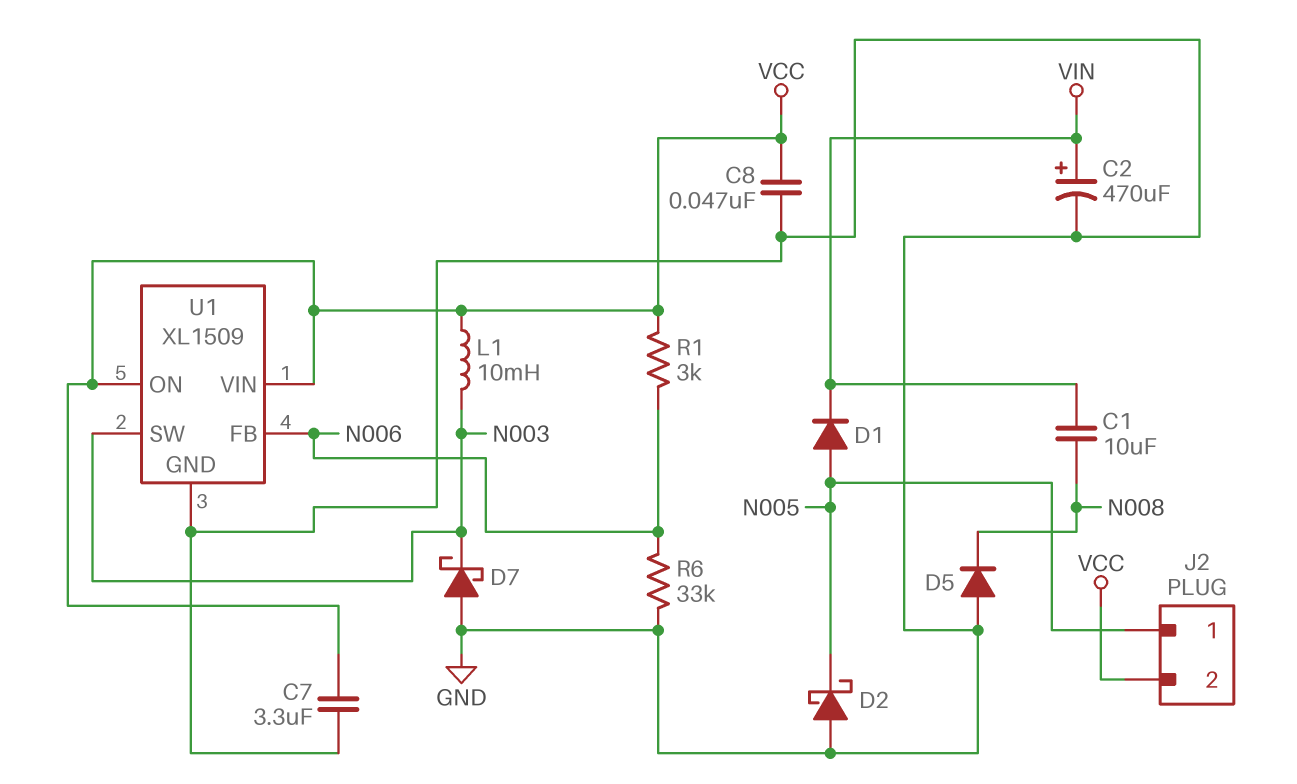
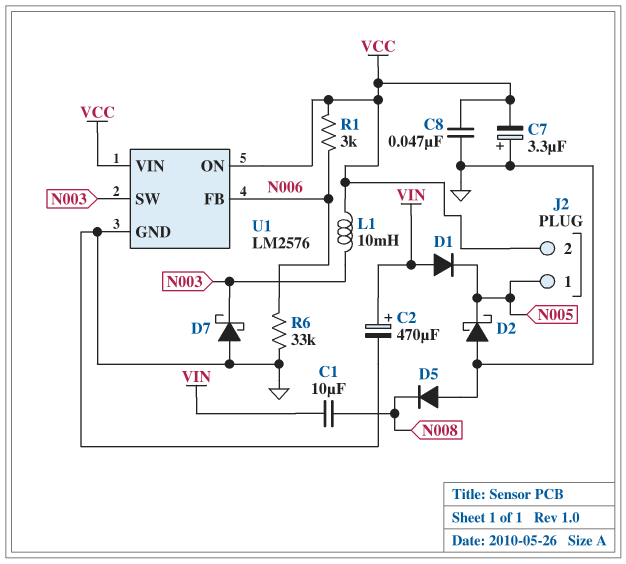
C7: 3.3uF (GND, VCC) -> 3.3uF (plus GND, minus VCC)
D1: diode (A N005, K VIN) -> diode (A VIN, K N005)
U1: XL1509 -> LM2576

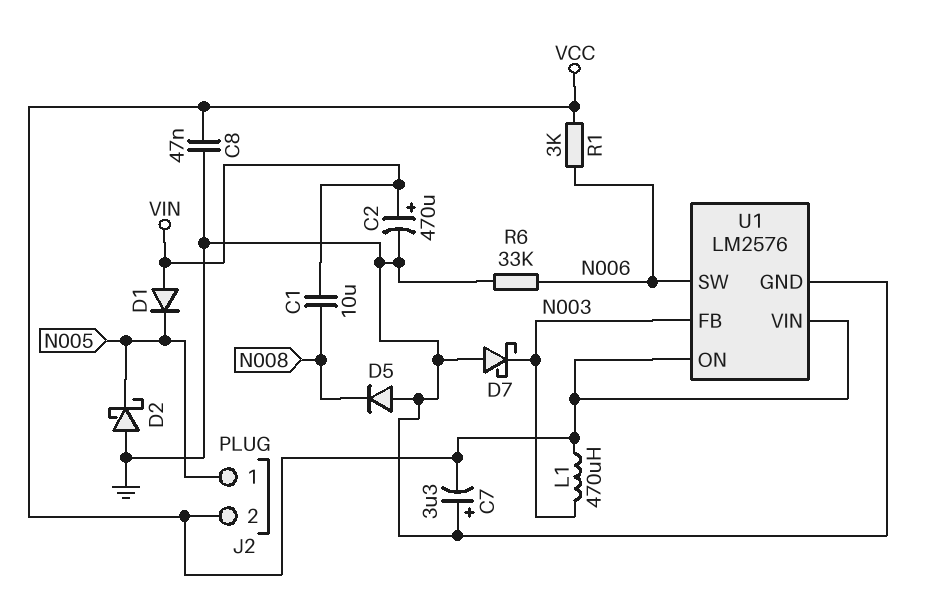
L1: 10mH (N003, VCC) -> 470uH (N003, VCC)
U1 pin FB: N006 -> N003
U1 pin SW: N003 -> N006

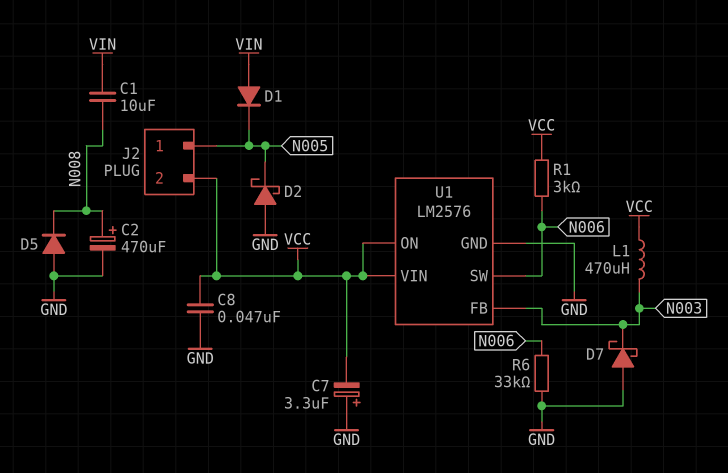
C2: 470uF (plus VIN, minus GND) -> 470uF (plus N008, minus GND)

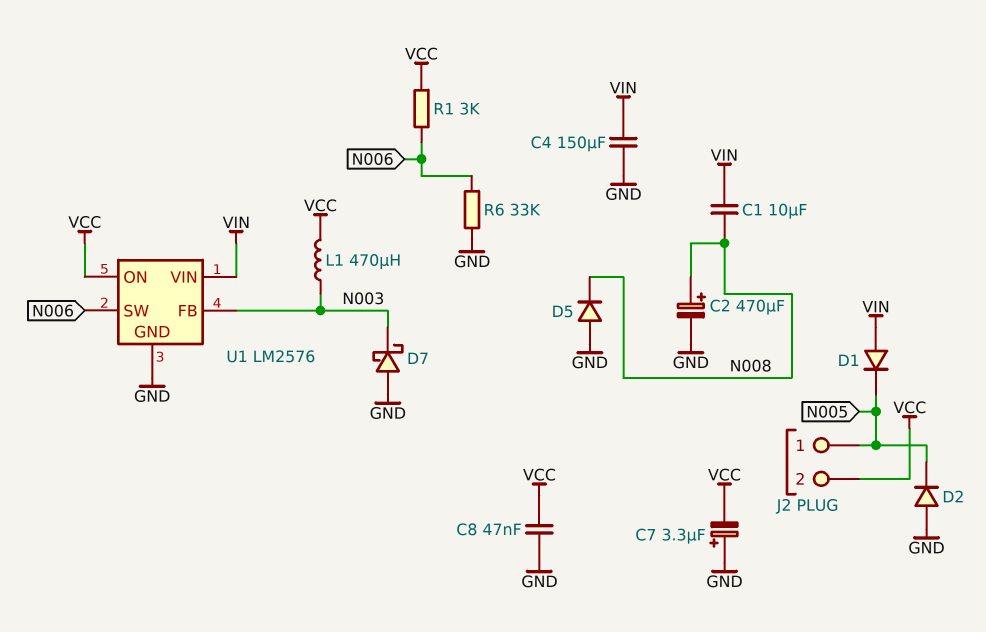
C4: none -> 150uF (GND, VIN)
D2: schottky (A GND, K N005) -> diode (A GND, K N005)
U1 pin VIN: VCC -> VIN

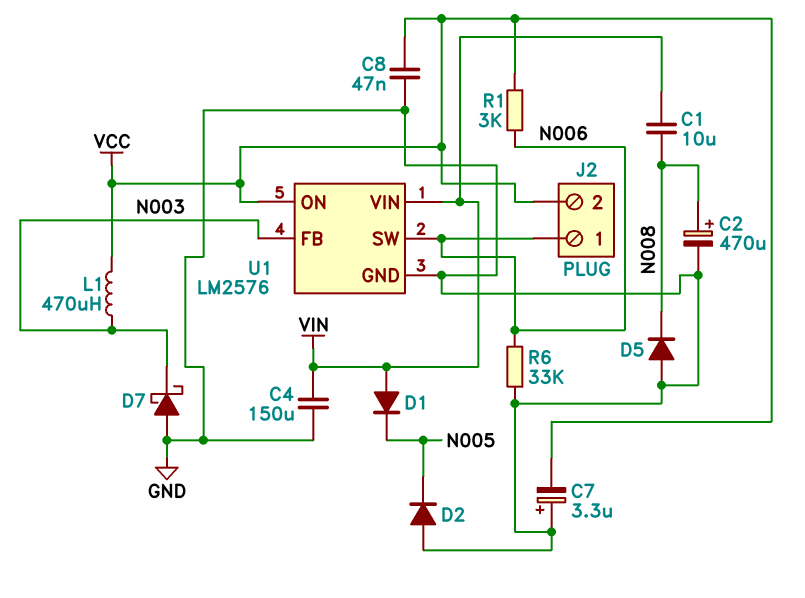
J2 pin 1: N005 -> N006

